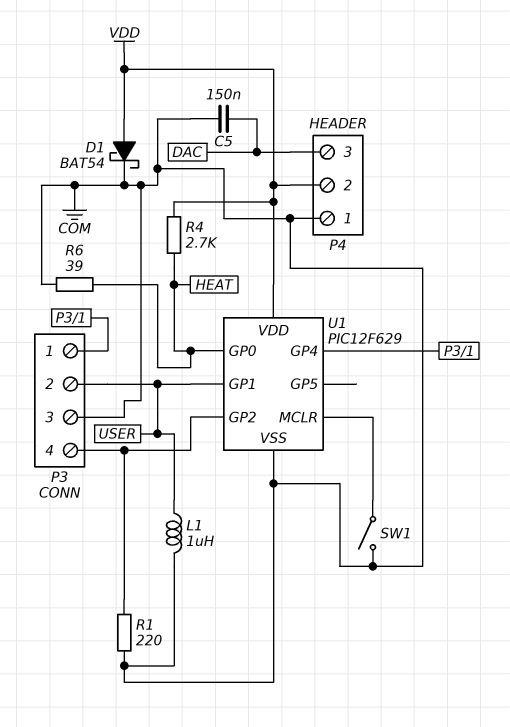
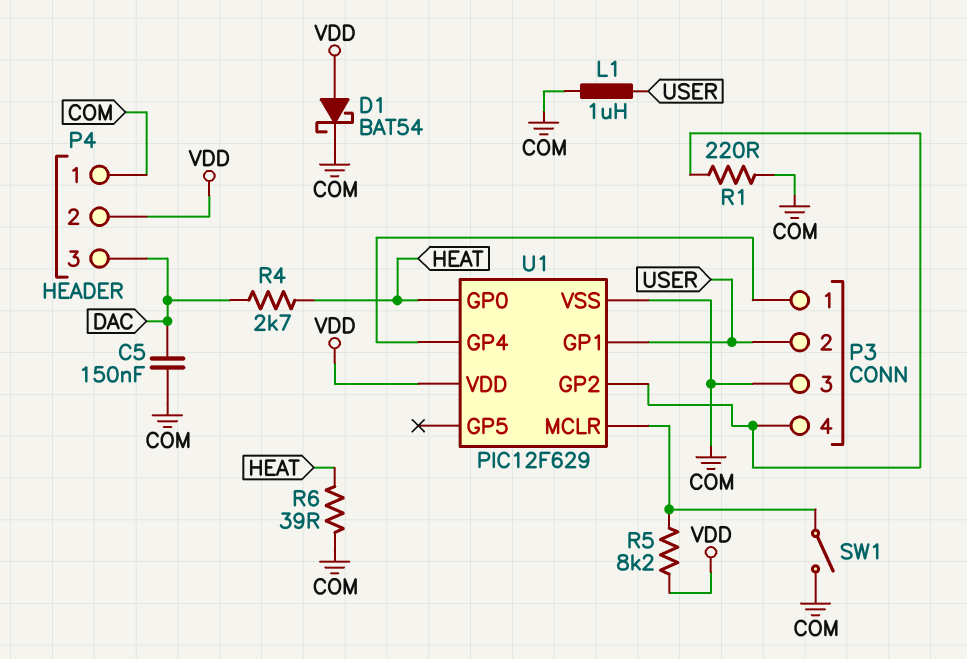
R4: 2.7k (HEAT, VDD) -> 2.7k (DAC, HEAT)
R5: none -> 8.2k (U1/MCLR, VDD)

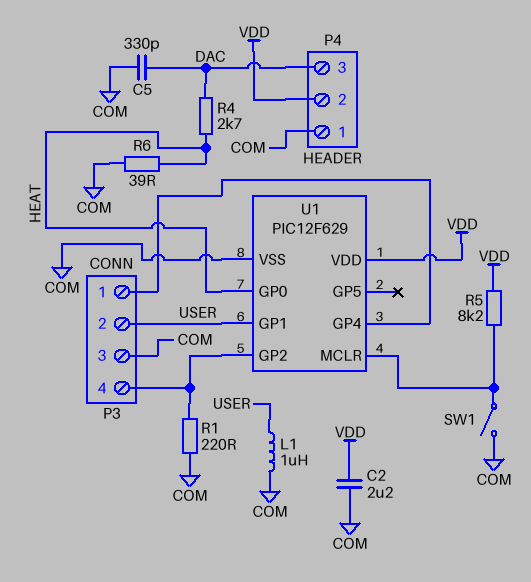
C2: none -> 2.2uF (COM, VDD)
C5: 150nF (COM, DAC) -> 330pF (COM, DAC)
D1: schottky BAT54 (A VDD, K COM) -> none

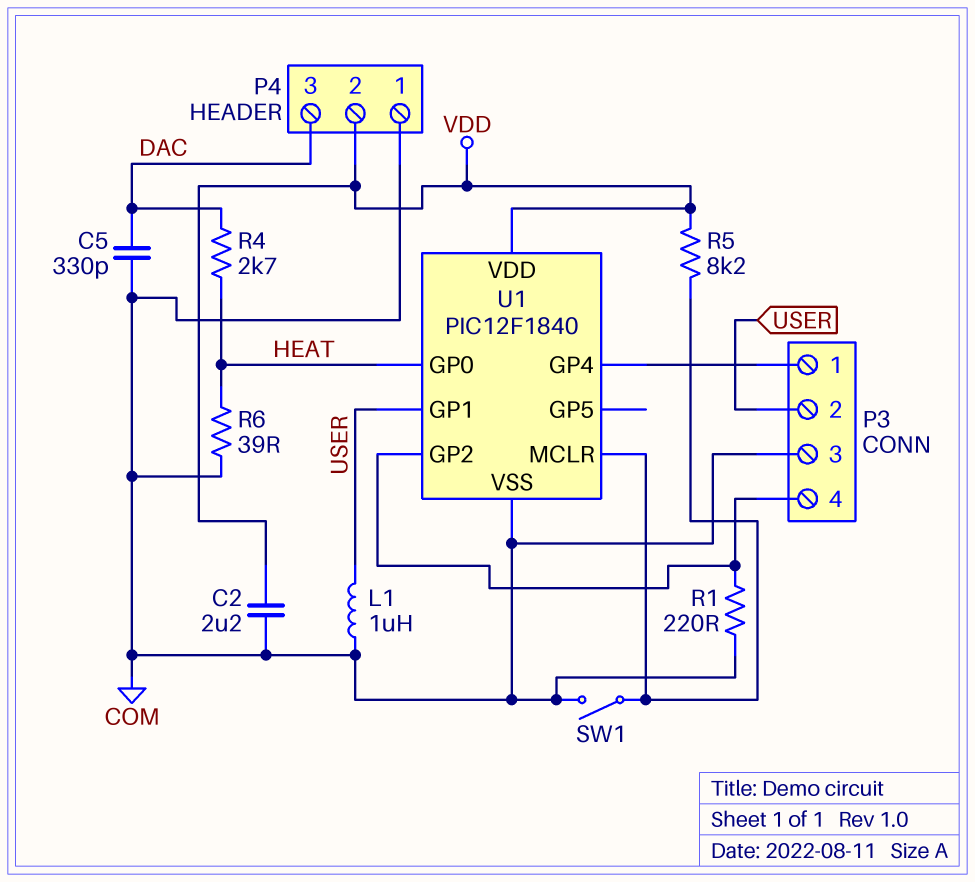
U1: PIC12F629 -> PIC12F1840

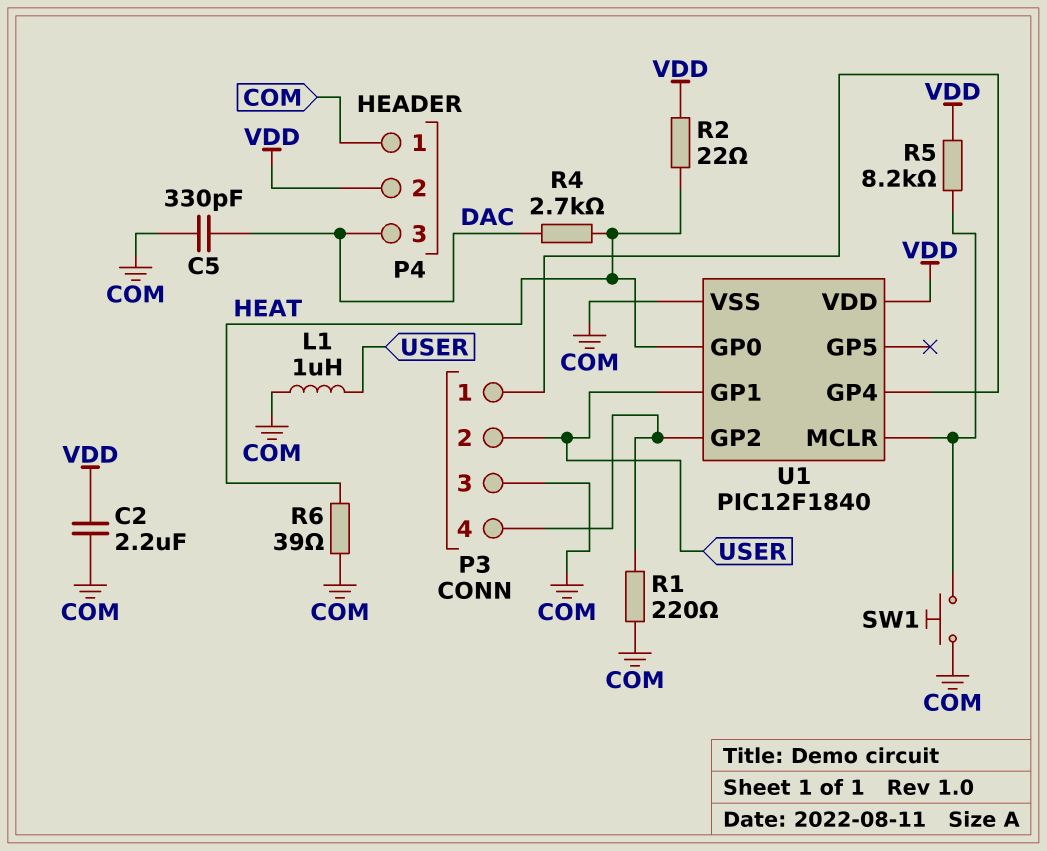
R2: none -> 22 (HEAT, VDD)
SW1: switch (COM, U1/MCLR) -> button (COM, U1/MCLR)

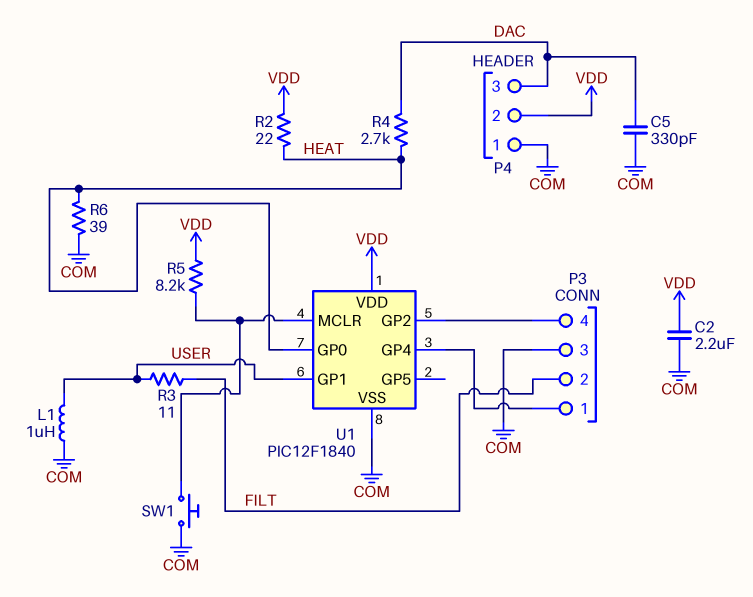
P3 pin 2: USER -> FILT
R1: 220 (COM, P3/4) -> none
R3: none -> 11 (FILT, USER)

